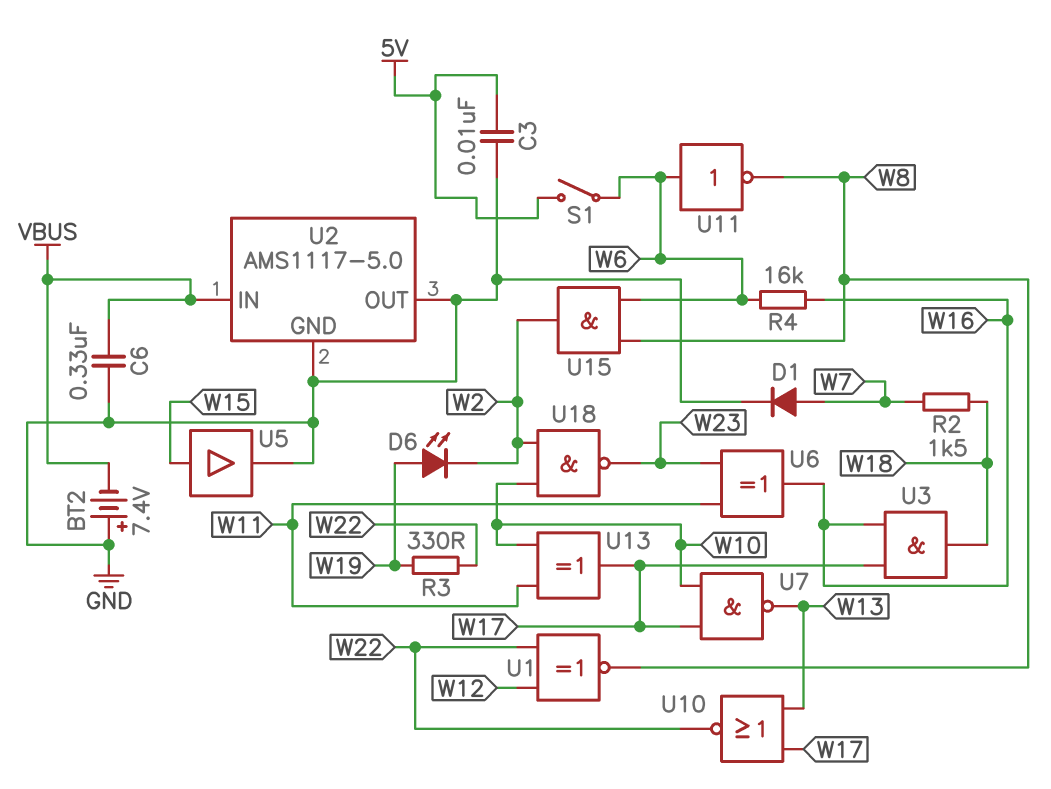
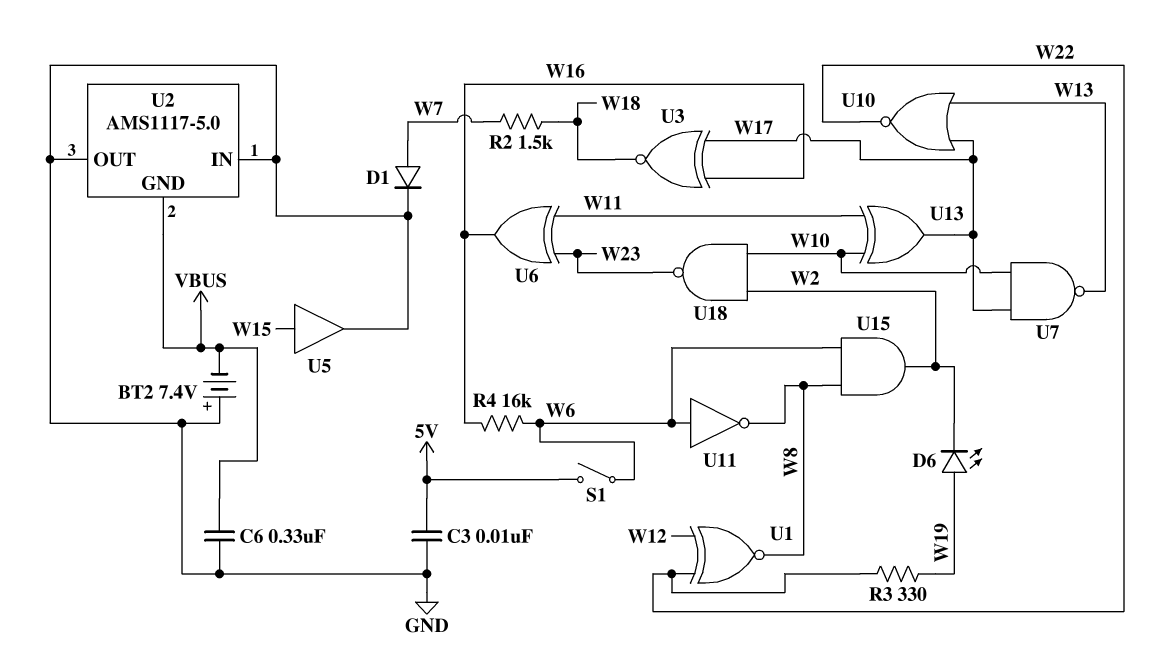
U2 pin GND: GND -> VBUS
U2 pin IN: VBUS -> GND
U3: AND (in W16, in W17, out W18) -> XNOR (in W16, in W17, out W18)

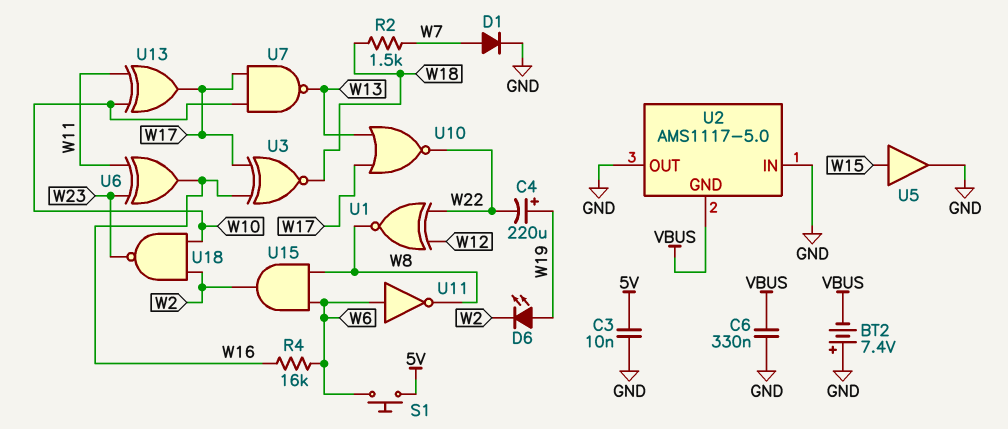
C4: none -> 220uF (plus W19, minus W22)
R3: 330 (W19, W22) -> none
S1: switch (5V, W6) -> button (5V, W6)

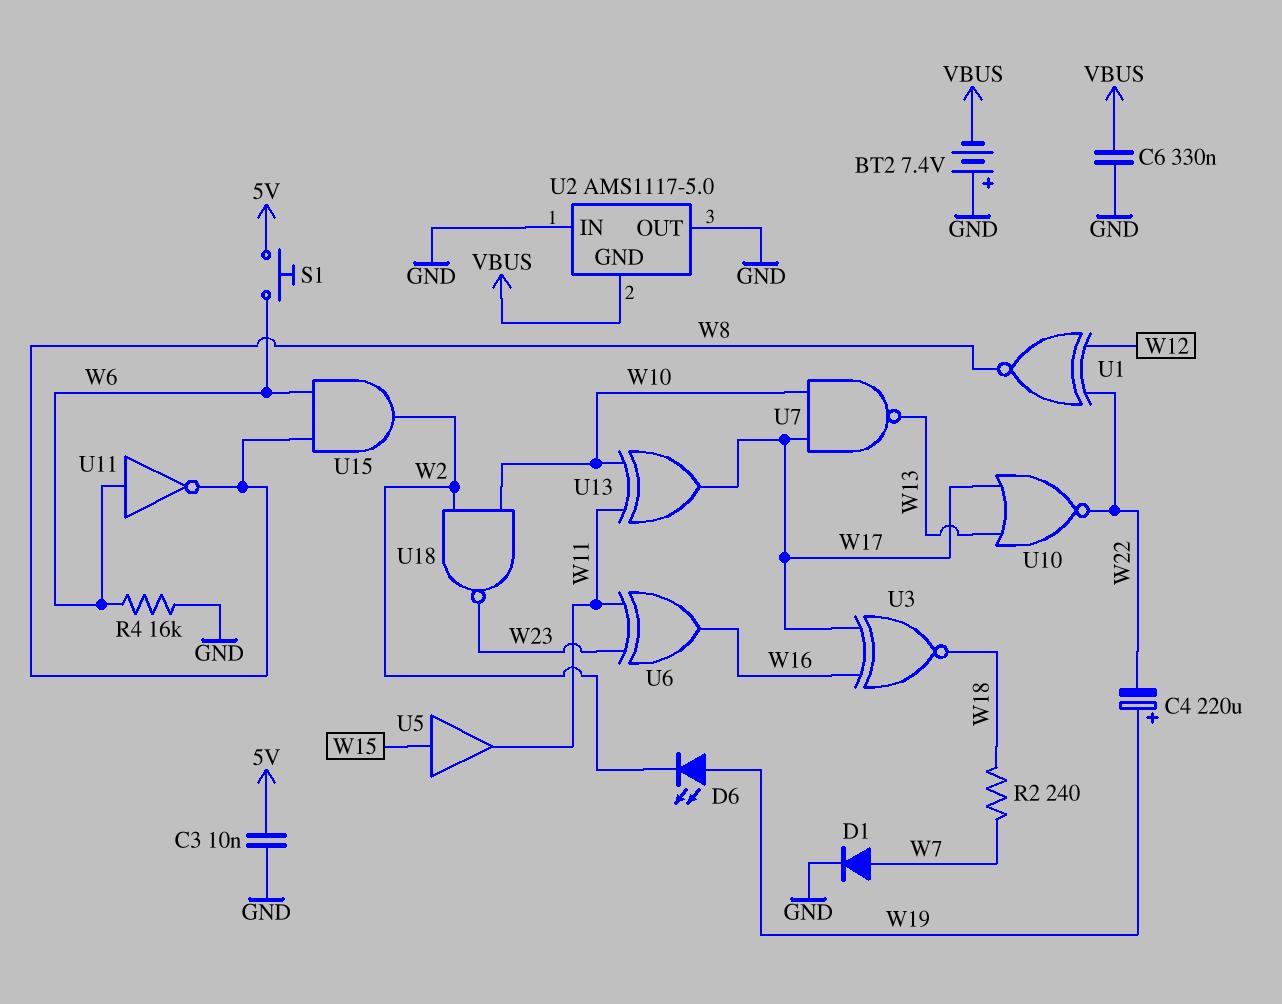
R2: 1.5k (W7, W18) -> 240 (W7, W18)
R4: 16k (W6, W16) -> 16k (GND, W6)
U5: buffer (in W15, out GND) -> buffer (in W15, out W11)

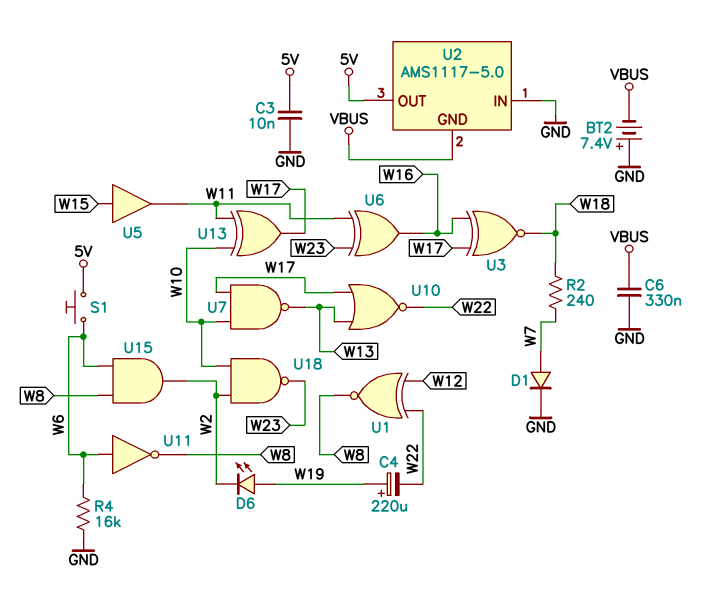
U2 pin OUT: GND -> 5V

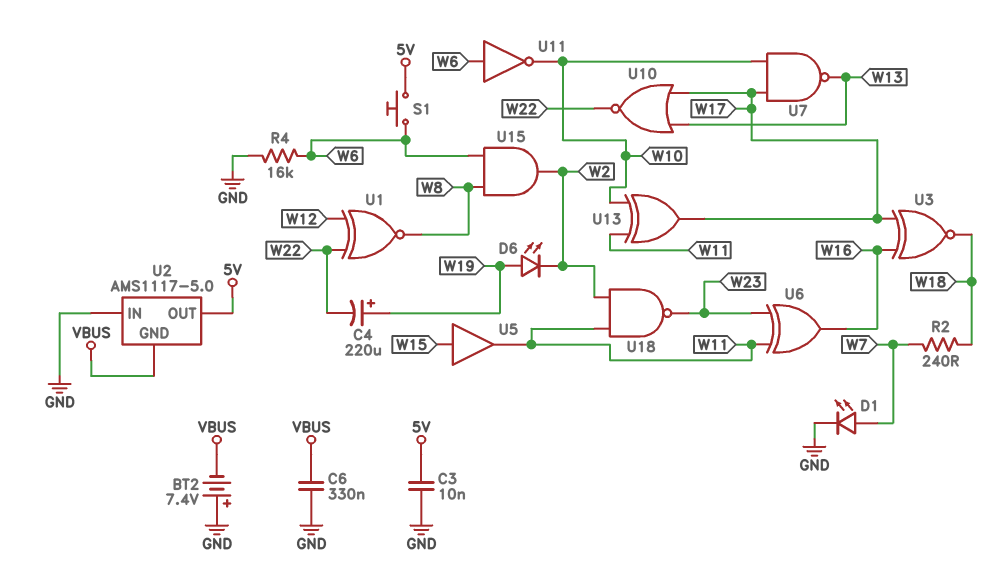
D1: diode (A W7, K GND) -> LED (A W7, K GND)
U11: NOT (in W6, out W8) -> NOT (in W6, out W10)
U18: NAND (in W2, in W10, out W23) -> NAND (in W2, in W11, out W23)

